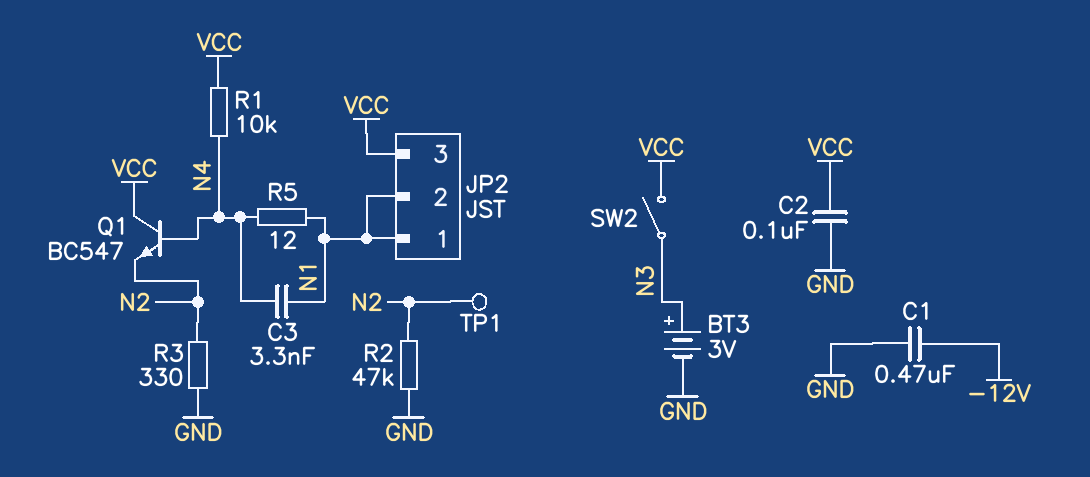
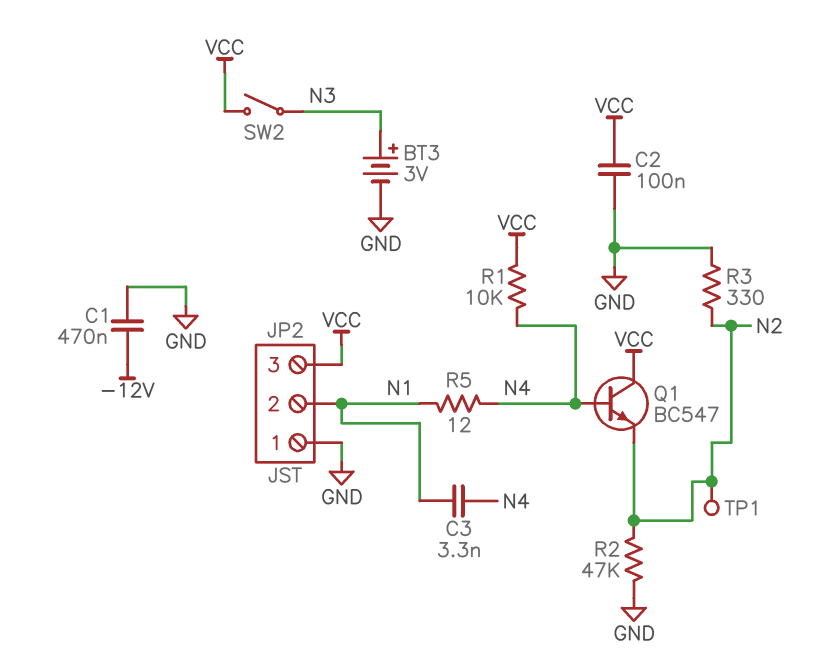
JP2 pin 1: N1 -> GND

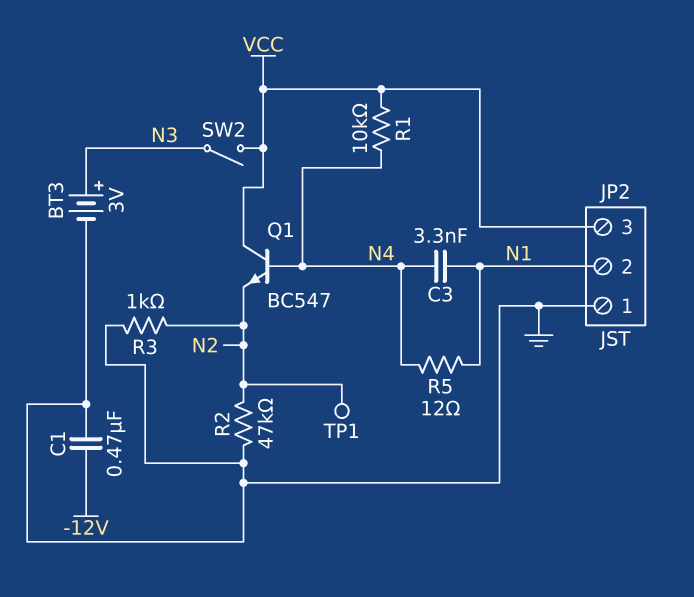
C2: 100nF (GND, VCC) -> none
R3: 330 (GND, N2) -> 1k (GND, N2)

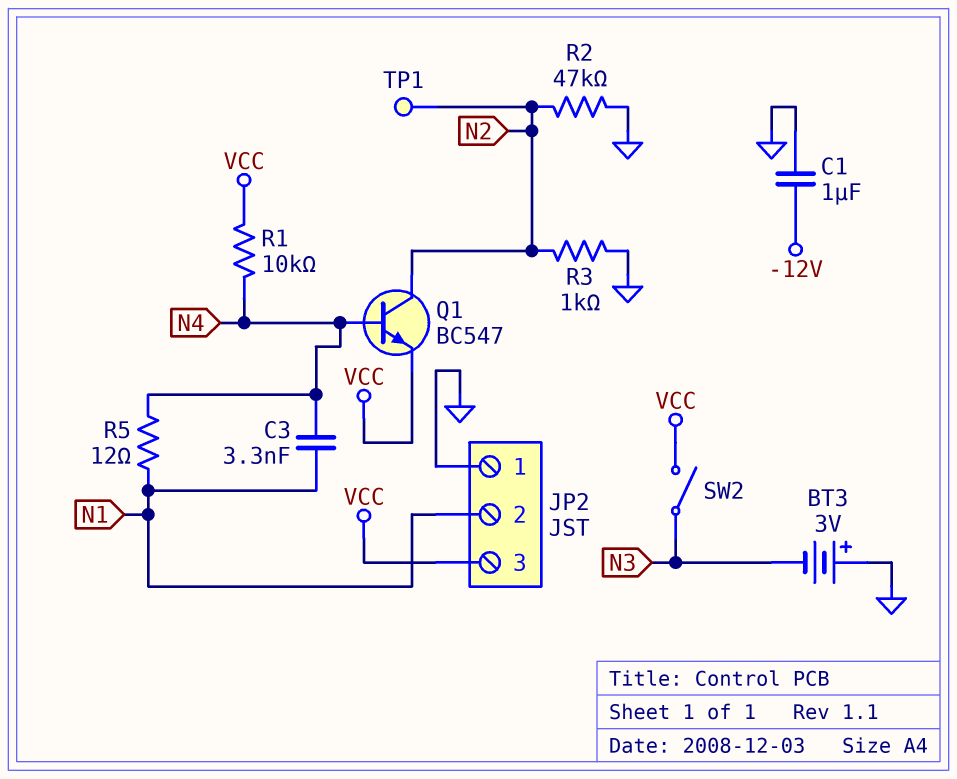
BT3: 3V (plus N3, minus GND) -> 3V (plus GND, minus N3)
C1: 470nF (-12V, GND) -> 1uF (-12V, GND)
Q1: NPN BC547 (B N4, C VCC, E N2) -> NPN BC547 (B N4, C N2, E VCC)

